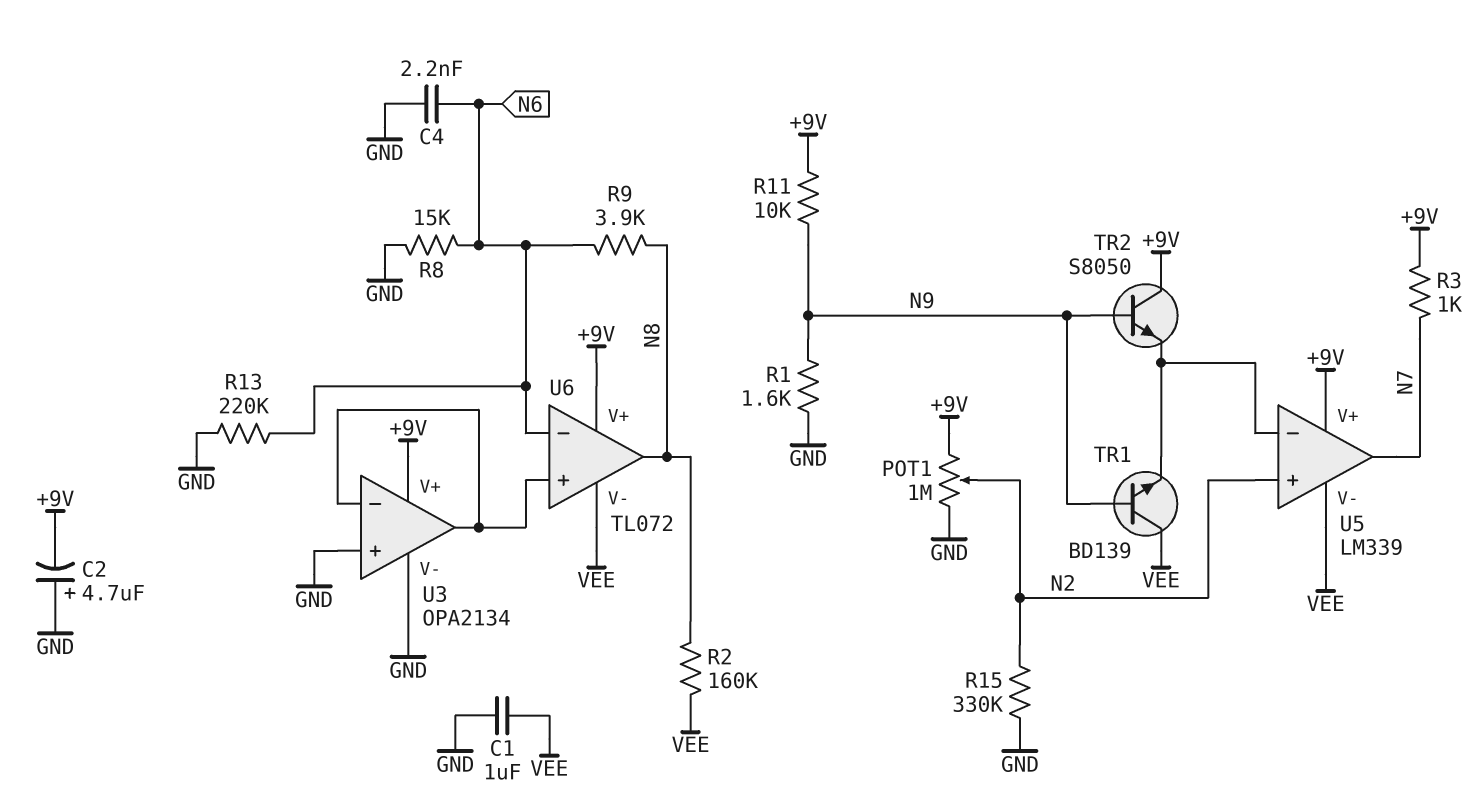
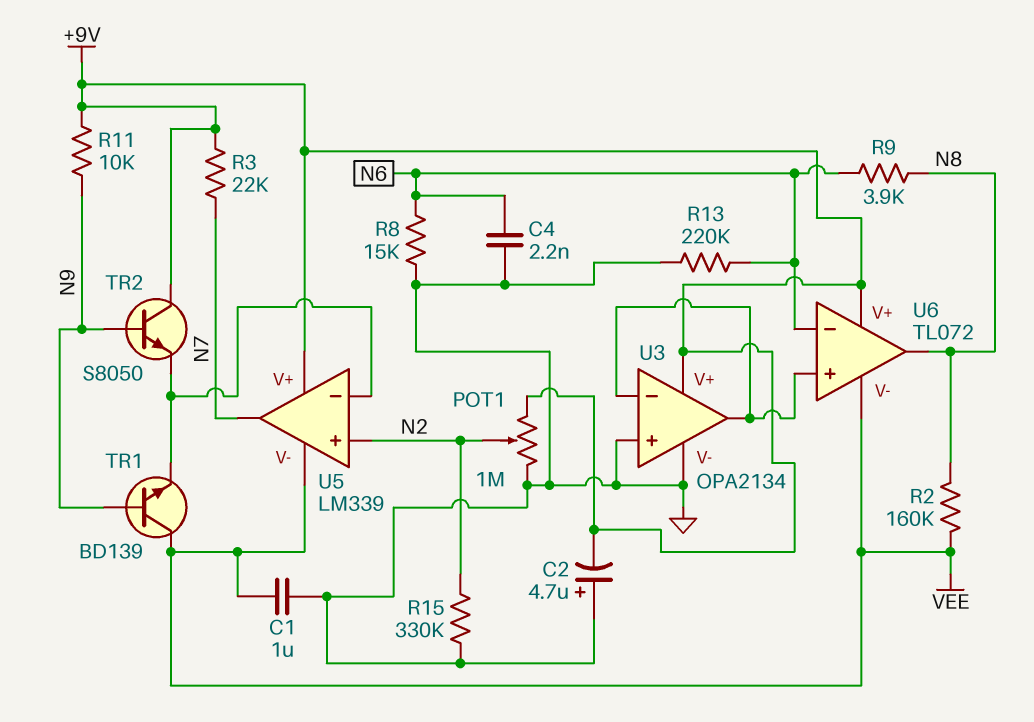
R1: 1.6k (GND, N9) -> none
R3: 1k (+9V, N7) -> 22k (+9V, N7)

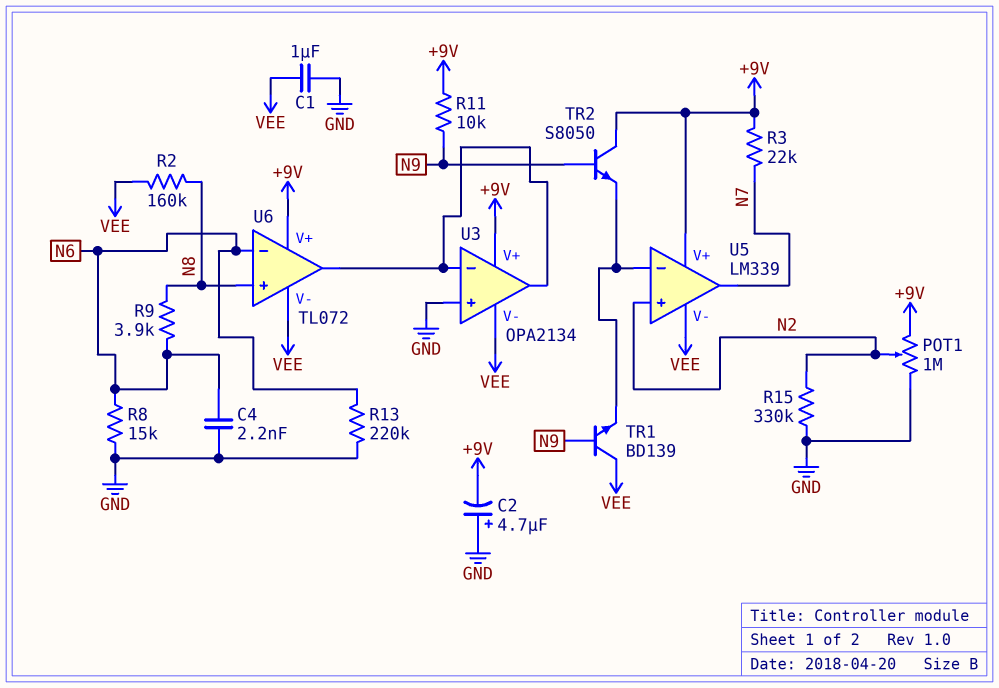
U3 pin V-: GND -> VEE
U6 pin in+: U3/in- -> N8
U6 pin out: N8 -> U3/in-

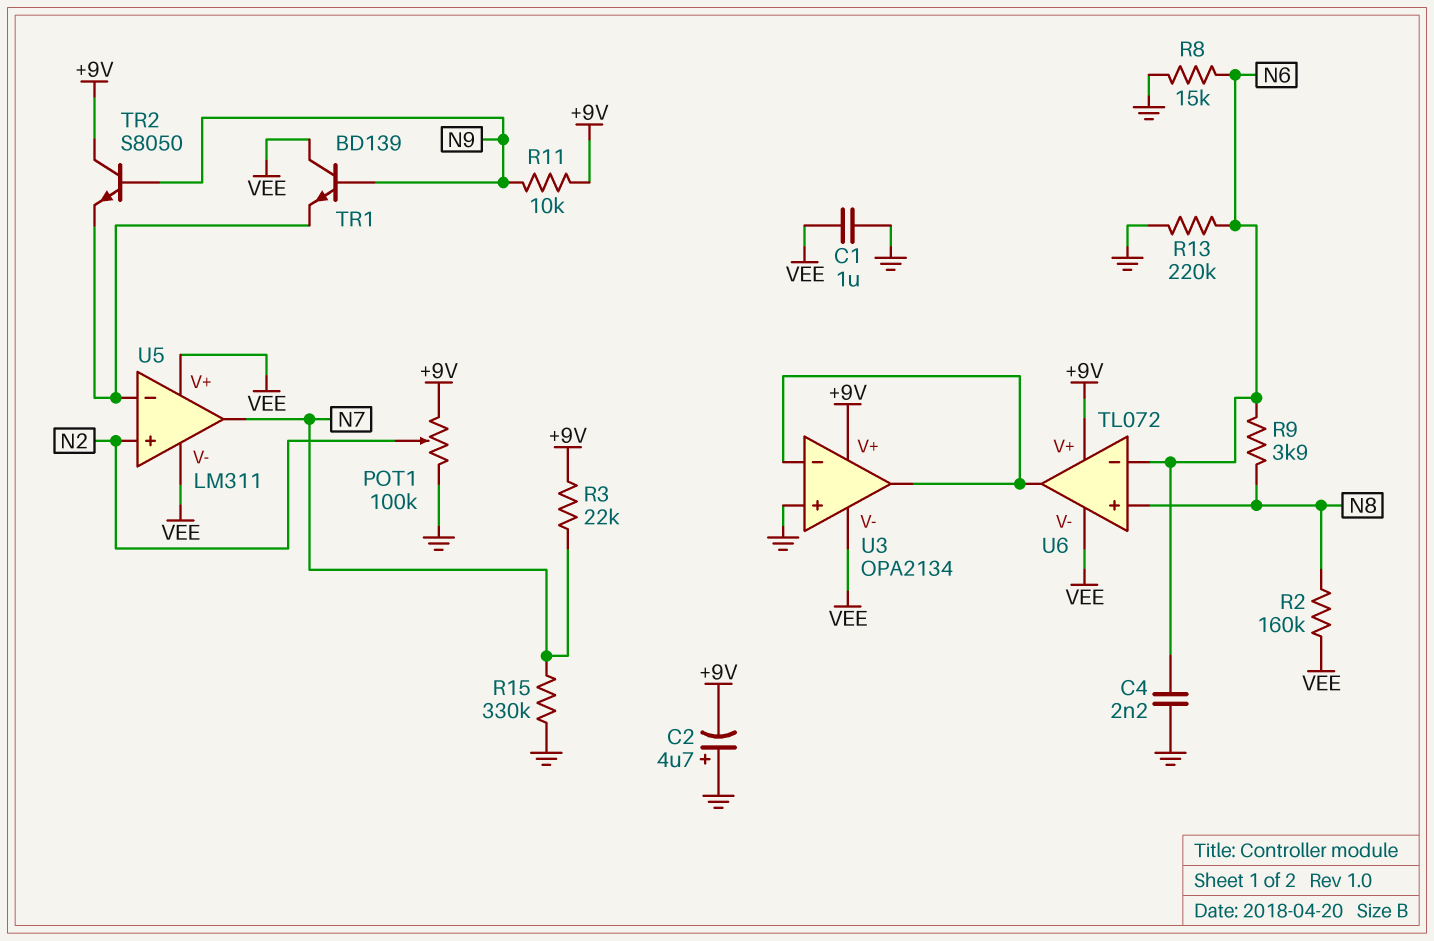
POT1: 1M (+9V, GND, wiper N2) -> 100k (+9V, GND, wiper N2)
R15: 330k (GND, N2) -> 330k (GND, N7)
U5: LM339 -> LM311
U5 pin V+: +9V -> VEE

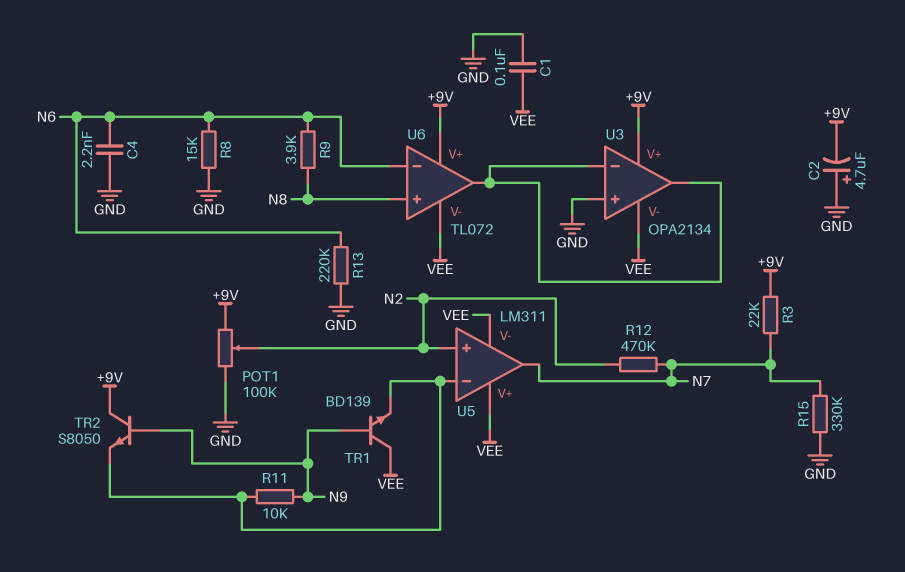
C1: 1uF (GND, VEE) -> 100nF (GND, VEE)
R2: 160k (N8, VEE) -> none
R11: 10k (+9V, N9) -> 10k (N9, U5/in-)
R12: none -> 470k (N2, N7)

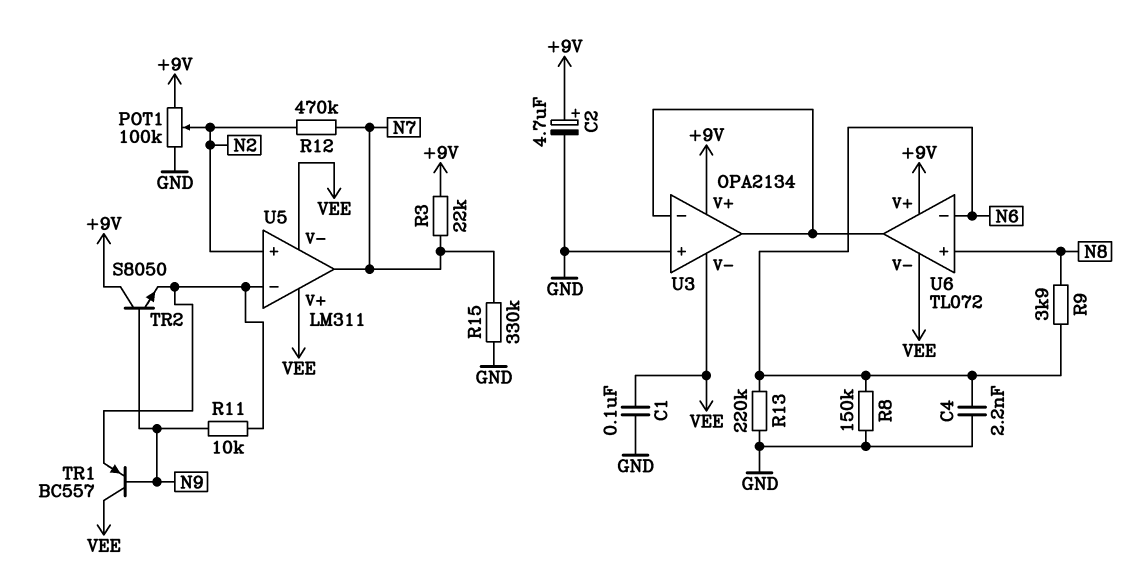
C2: 4.7uF (plus GND, minus +9V) -> 4.7uF (plus +9V, minus GND)
R8: 15k (GND, N6) -> 150k (GND, N6)
TR1: NPN BD139 (B N9, C VEE, E U5/in-) -> PNP BC557 (B N9, C VEE, E U5/in-)

